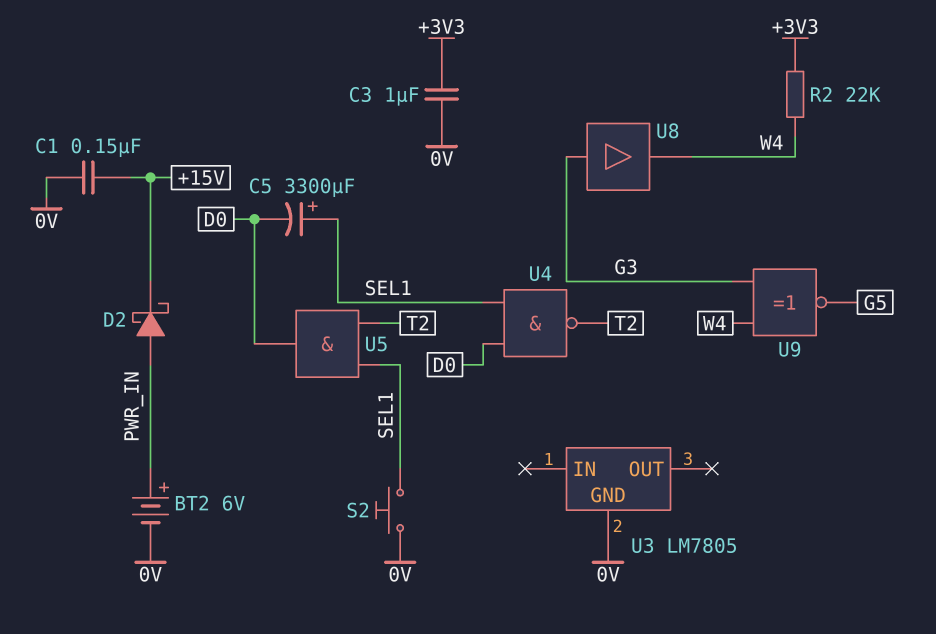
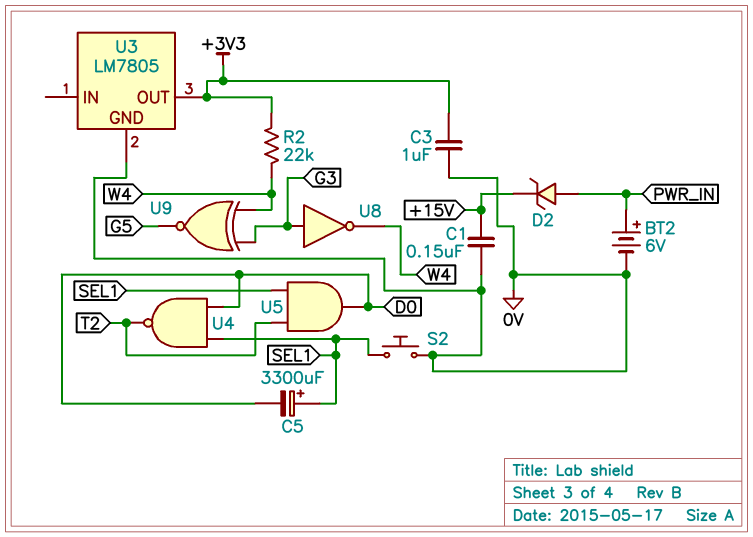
D2: schottky (A PWR_IN, K +15V) -> zener (A PWR_IN, K +15V)
U3 pin OUT: none -> +3V3
U8: buffer (in G3, out W4) -> NOT (in G3, out W4)

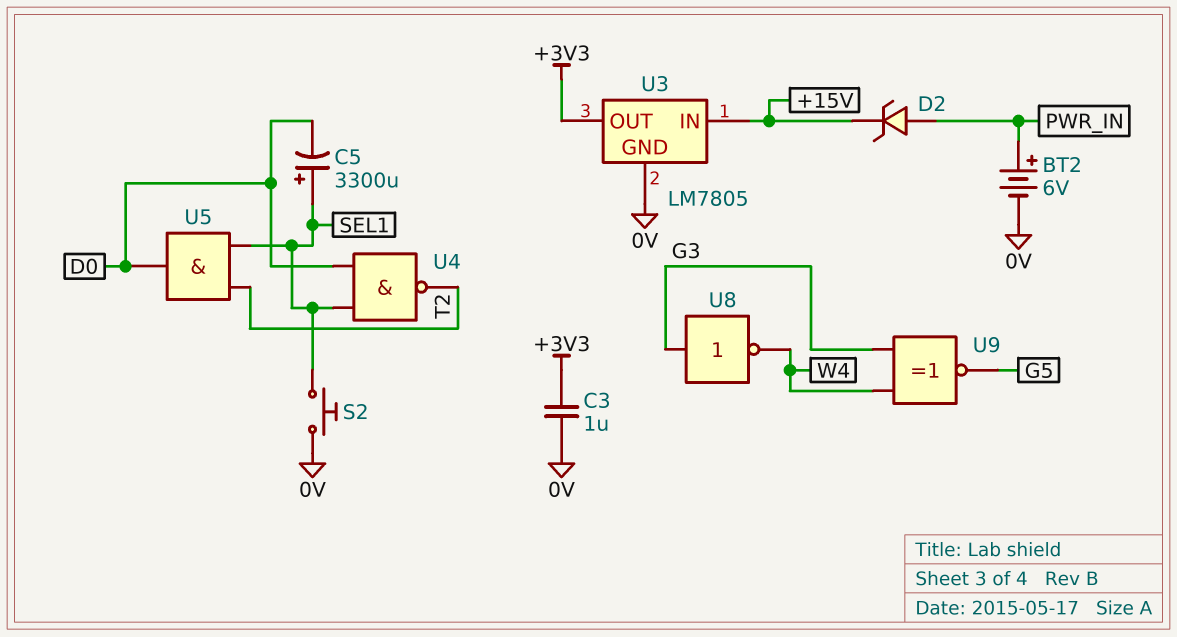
C1: 150nF (+15V, 0V) -> none
R2: 22k (+3V3, W4) -> none
U3 pin IN: none -> +15V

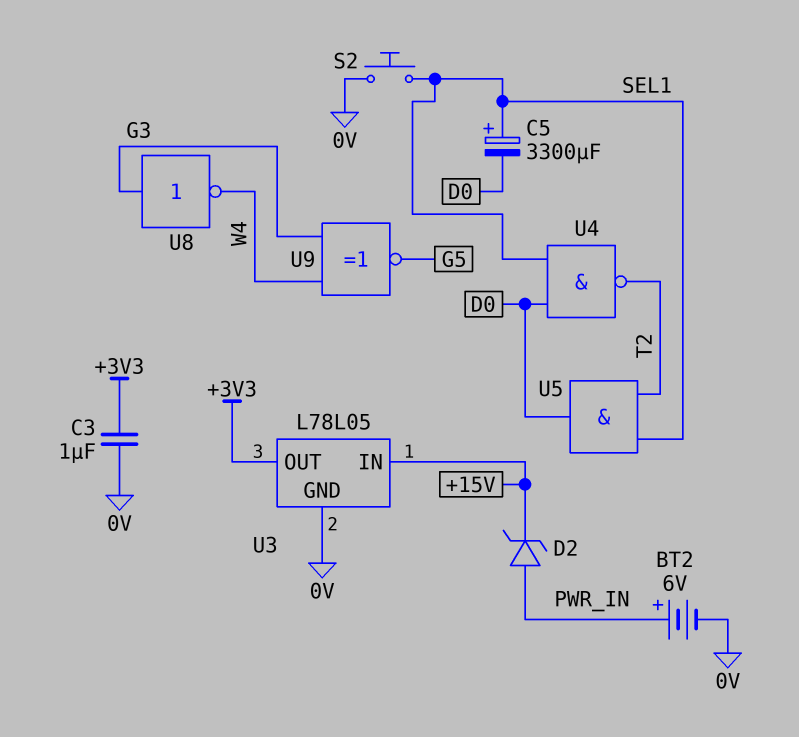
U3: LM7805 -> L78L05

